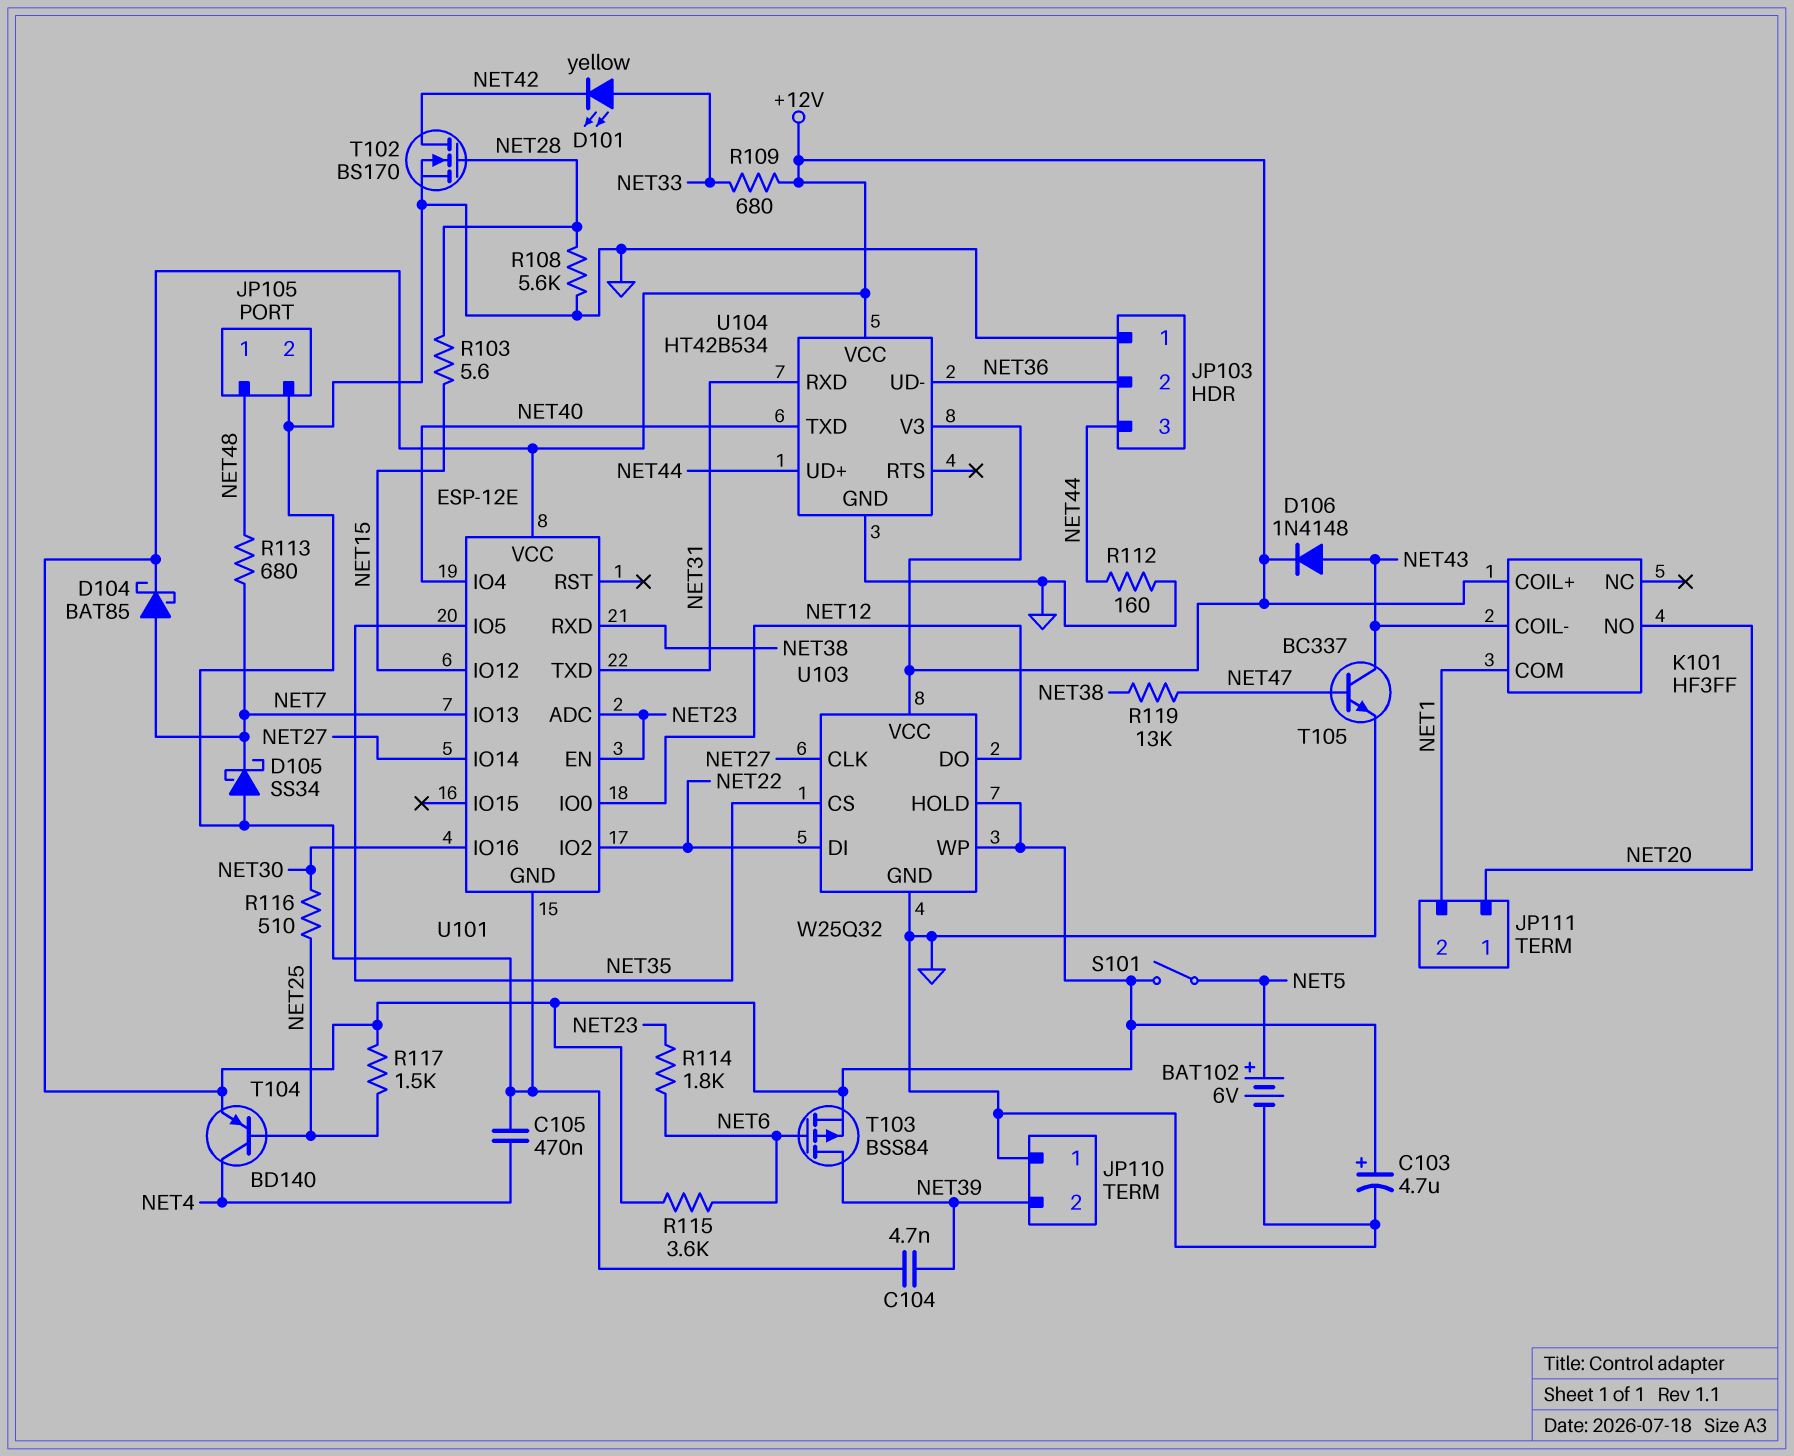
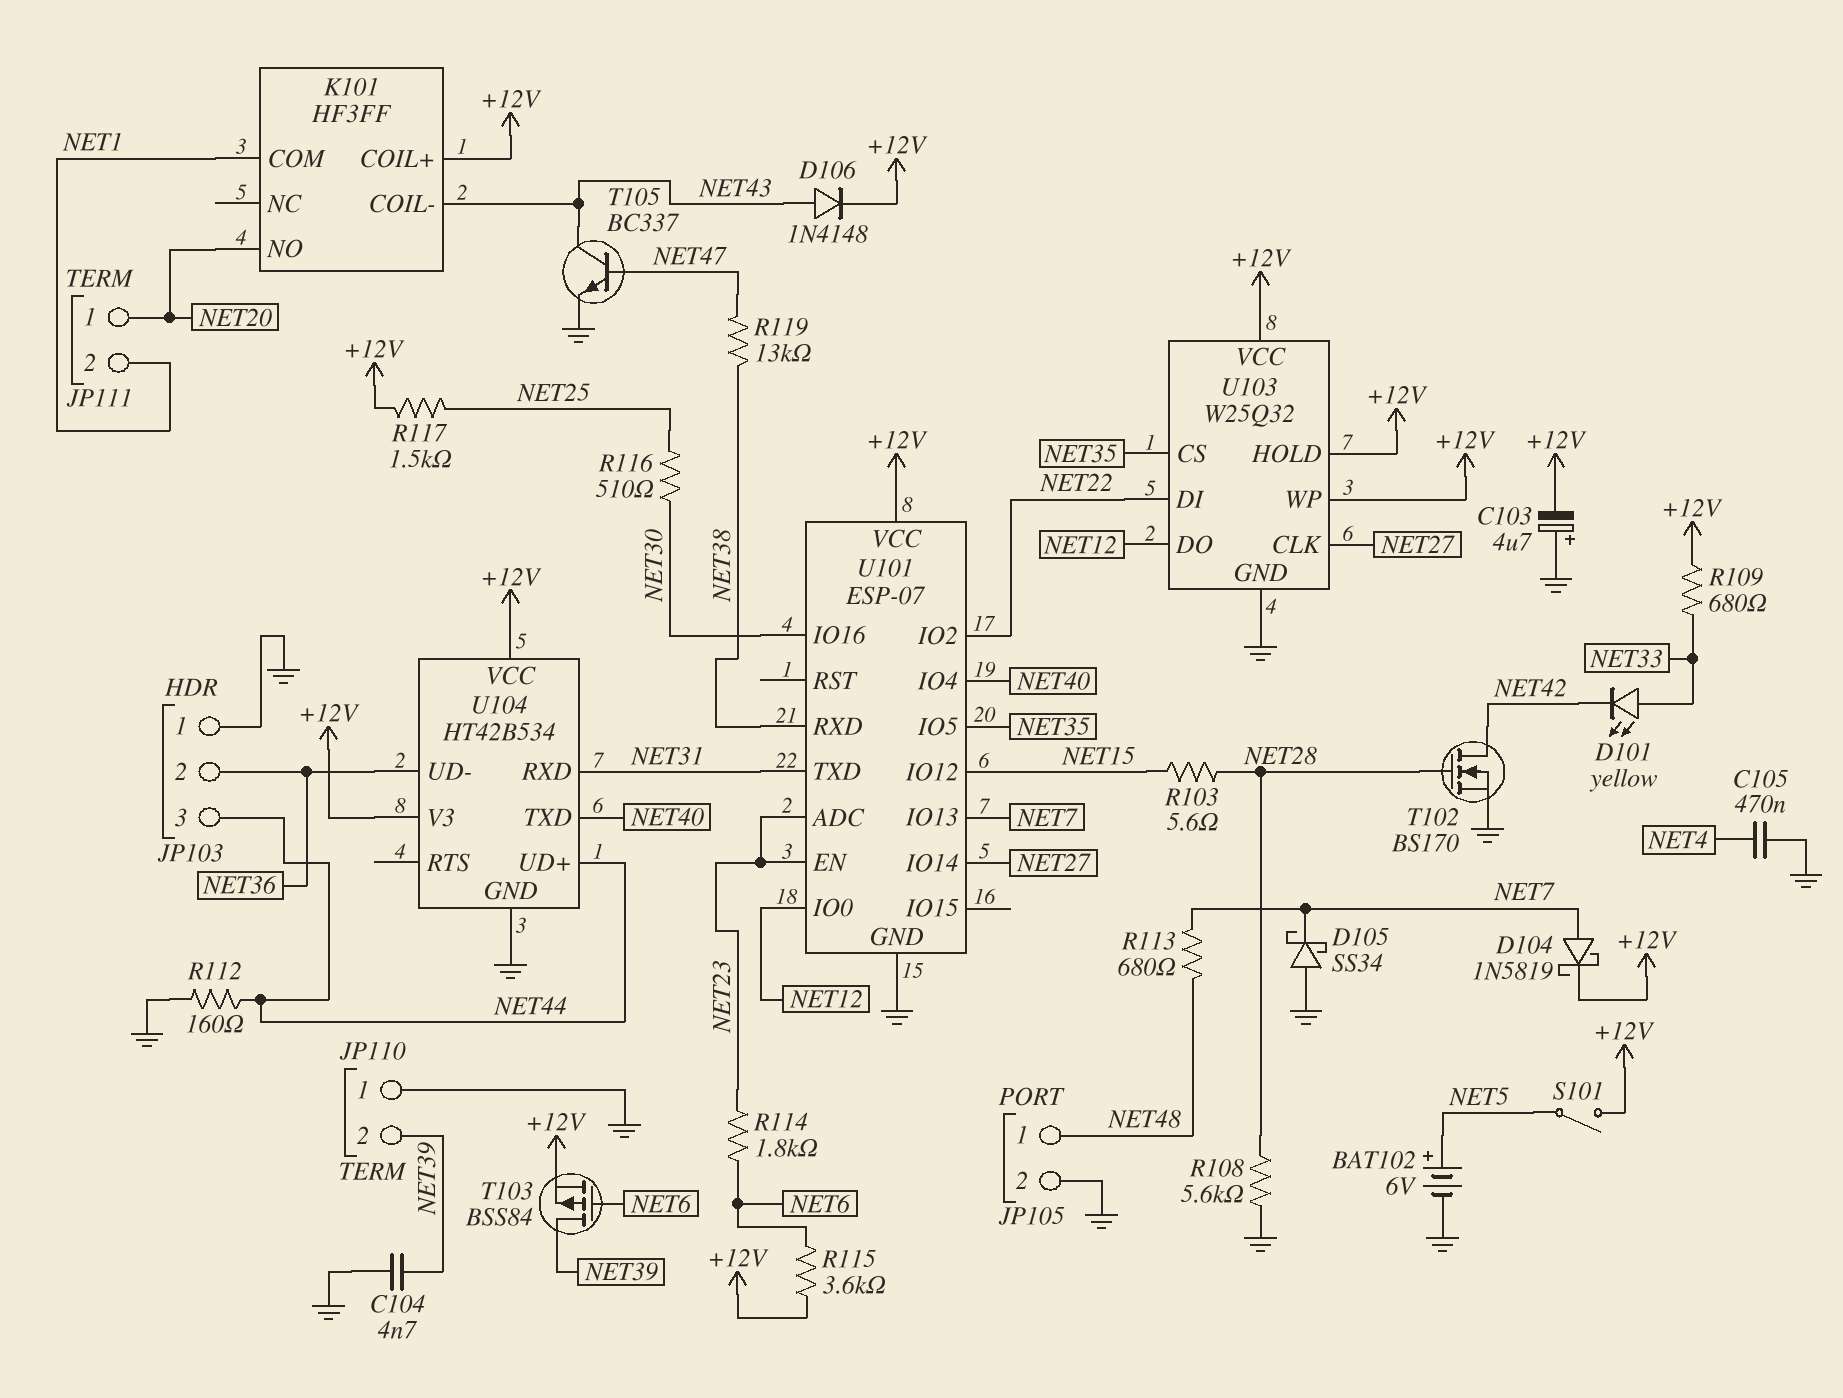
C103: 4.7uF (plus +12V, minus GND) -> 4.7uF (plus GND, minus +12V)
D104: schottky BAT85 (A NET7, K +12V) -> schottky 1N5819 (A NET7, K +12V)
T104: PNP BD140 (B NET25, C NET4, E +12V) -> none
U101: ESP-12E -> ESP-07

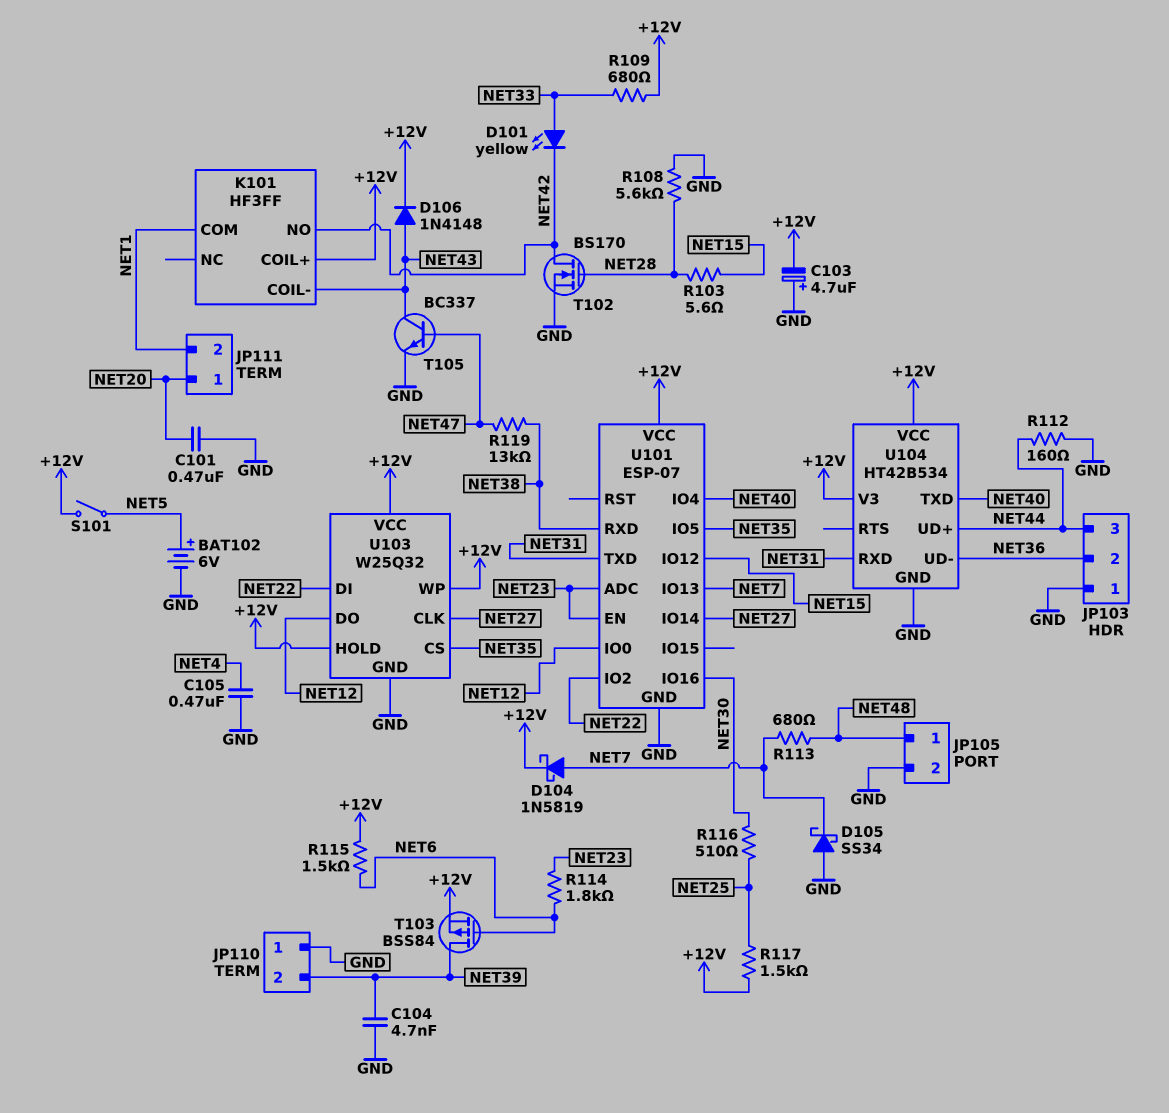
C101: none -> 470nF (GND, NET20)
K101 pin NO: NET20 -> NET42
R115: 3.6k (+12V, NET6) -> 1.5k (+12V, NET6)

